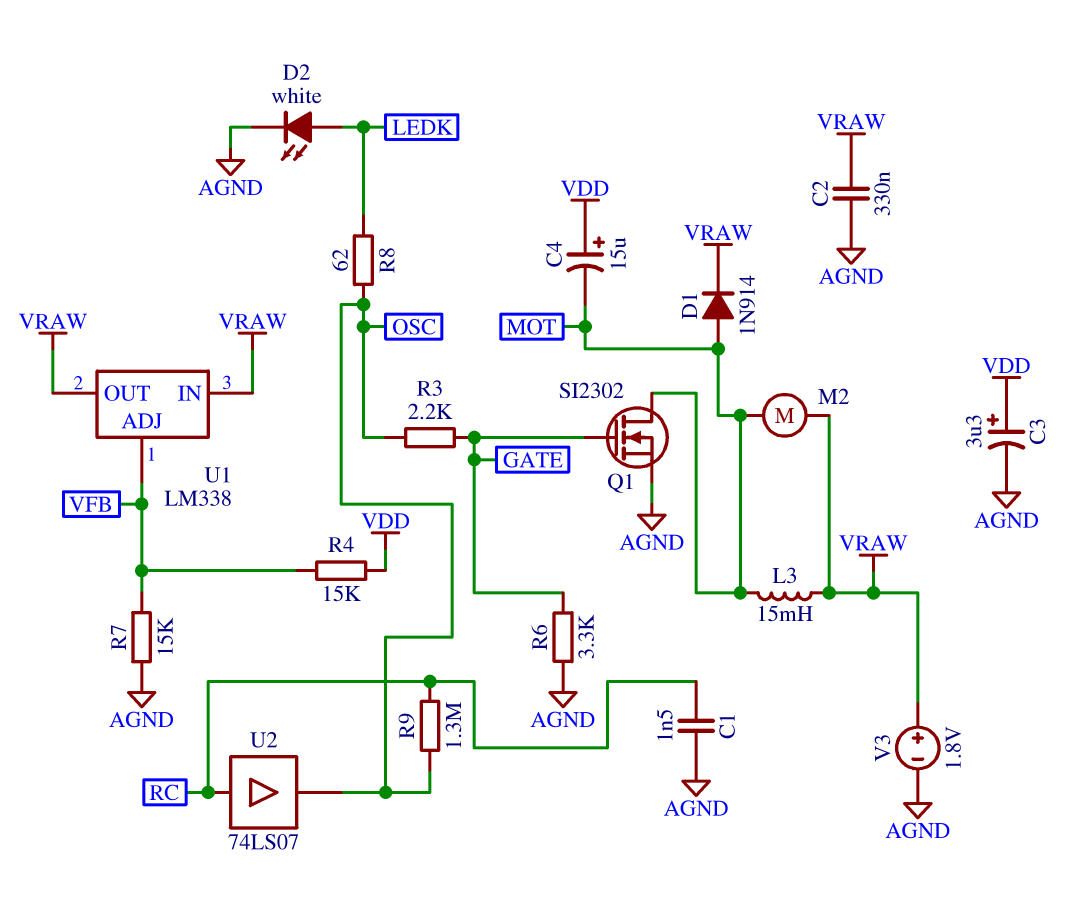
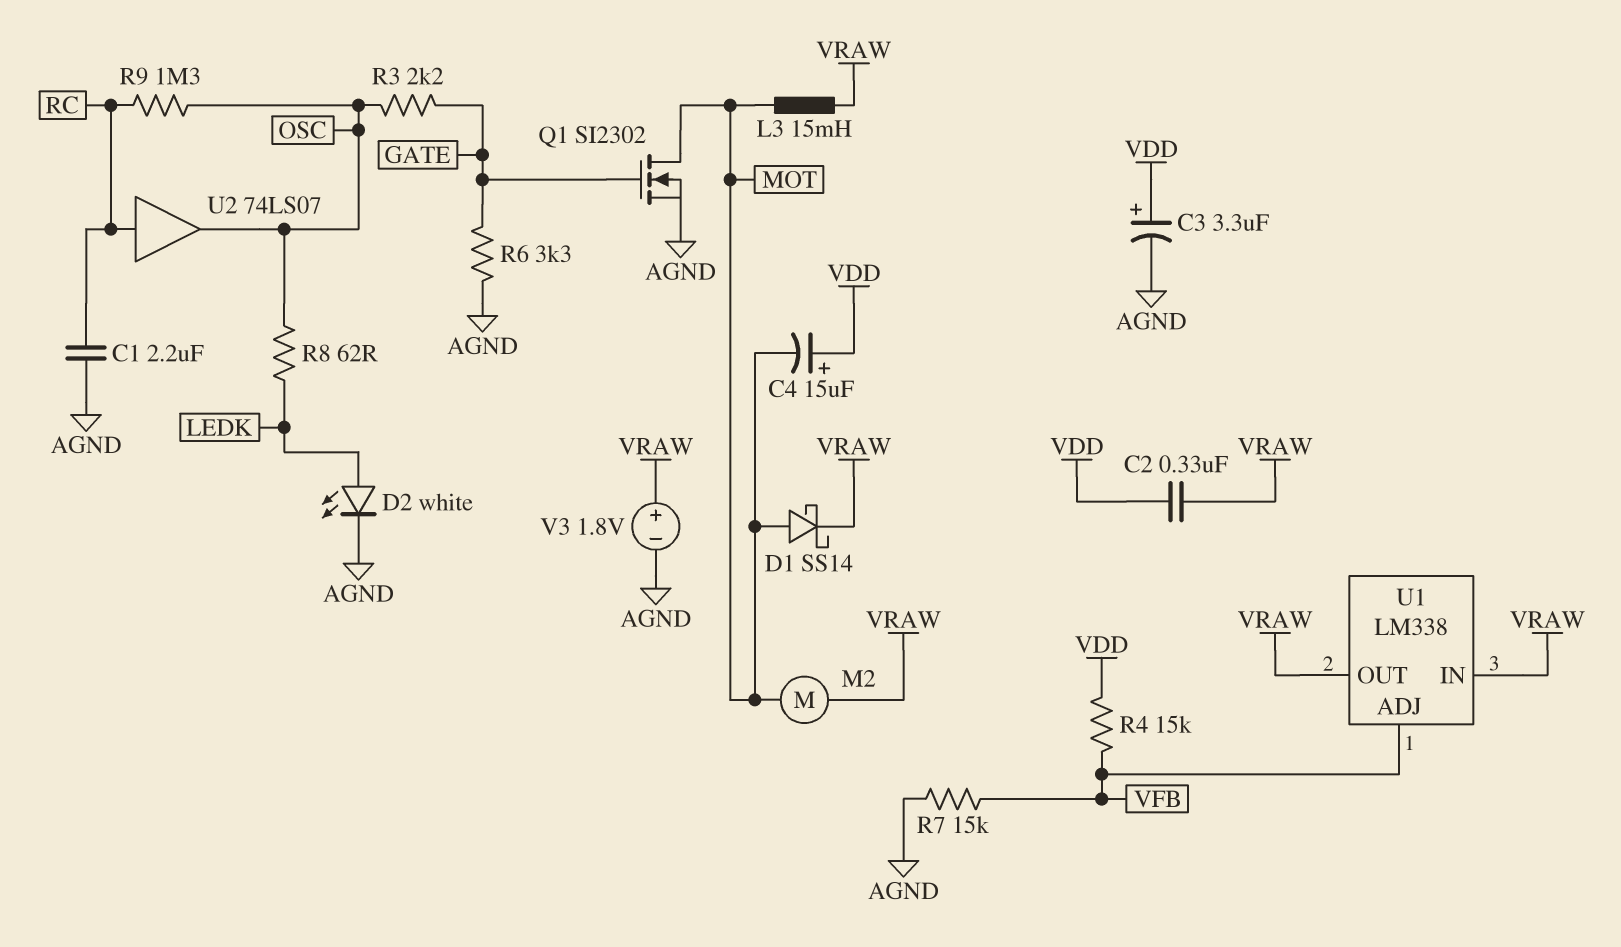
C1: 1.5nF (AGND, RC) -> 2.2uF (AGND, RC)
C2: 330nF (AGND, VRAW) -> 330nF (VDD, VRAW)
D1: diode 1N914 (A MOT, K VRAW) -> schottky SS14 (A MOT, K VRAW)

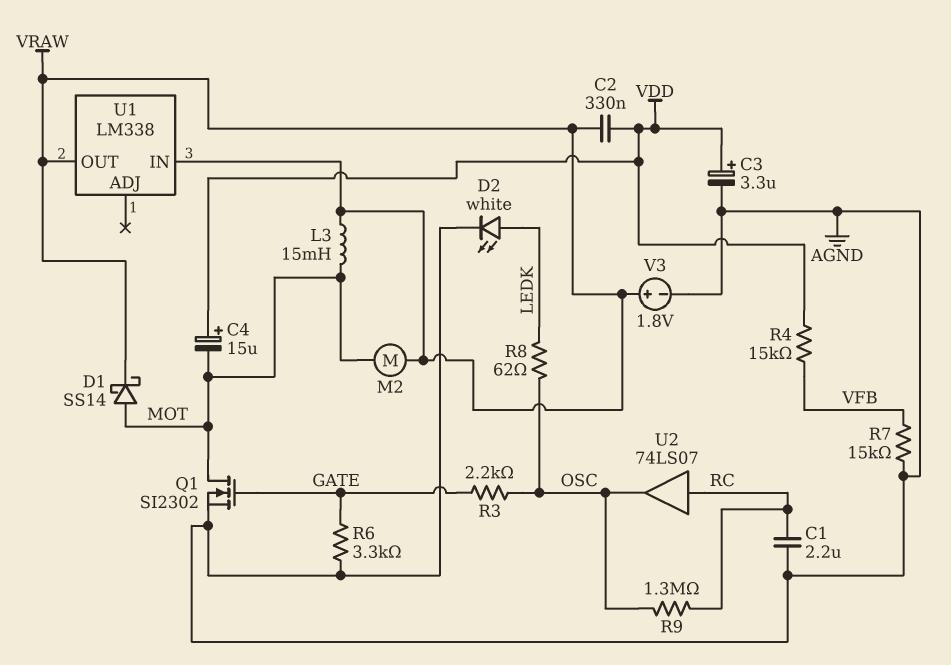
U1 pin ADJ: VFB -> none

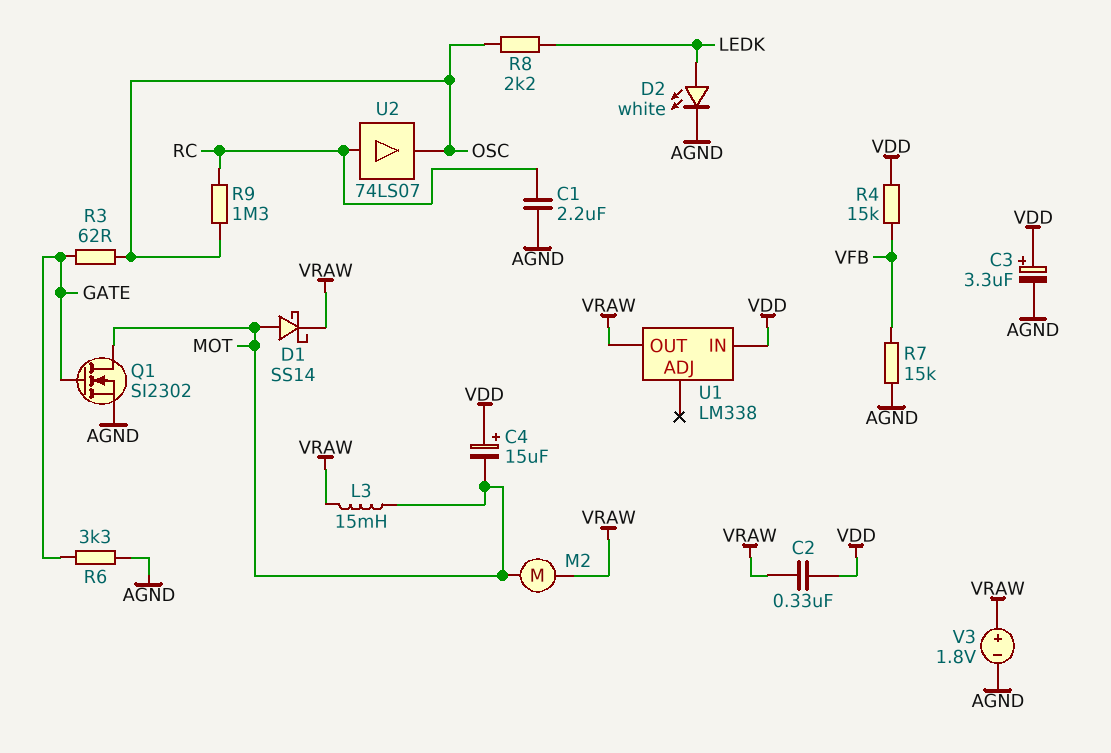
R3: 2.2k (GATE, OSC) -> 62 (GATE, OSC)
R8: 62 (LEDK, OSC) -> 2.2k (LEDK, OSC)
U1 pin IN: VRAW -> VDD

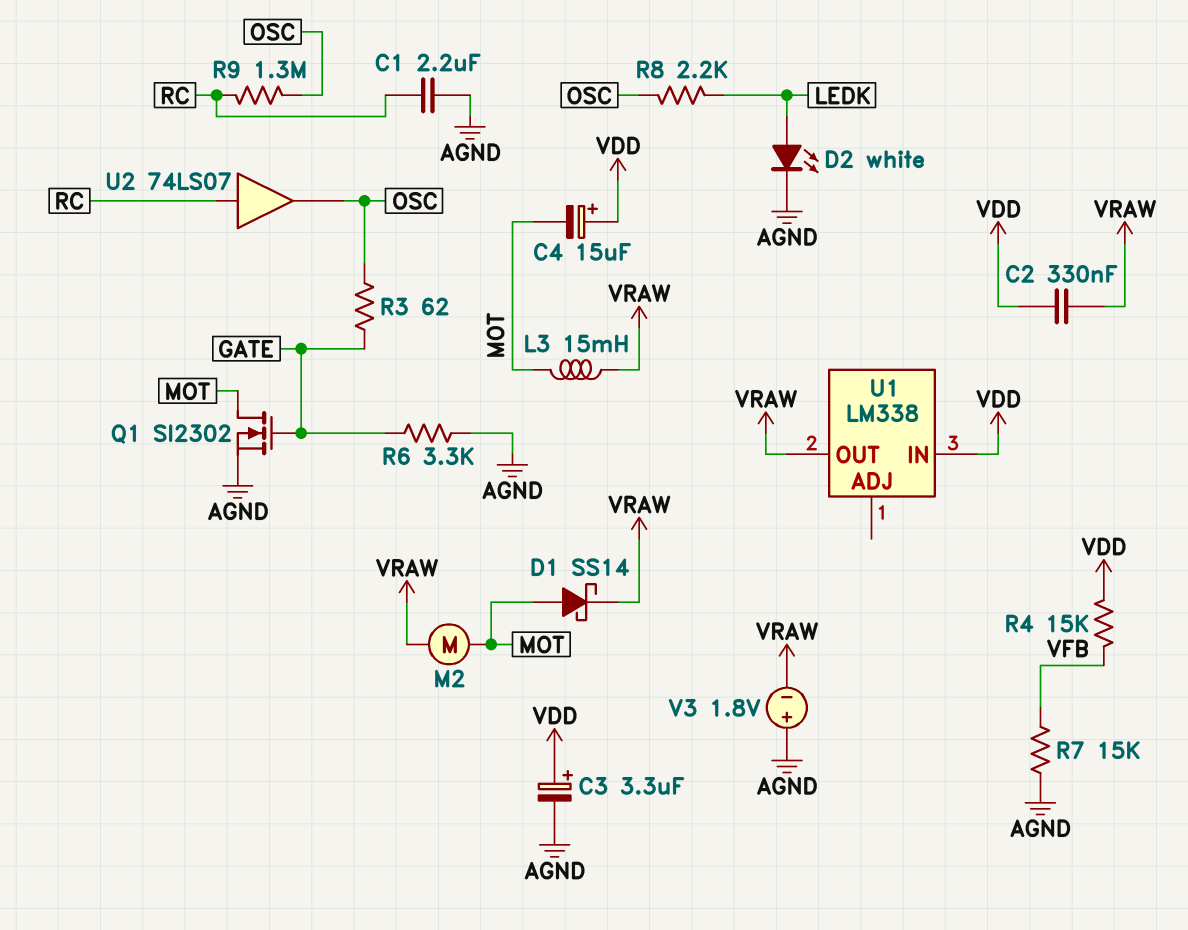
V3: 1.8V (plus VRAW, minus AGND) -> 1.8V (plus AGND, minus VRAW)

